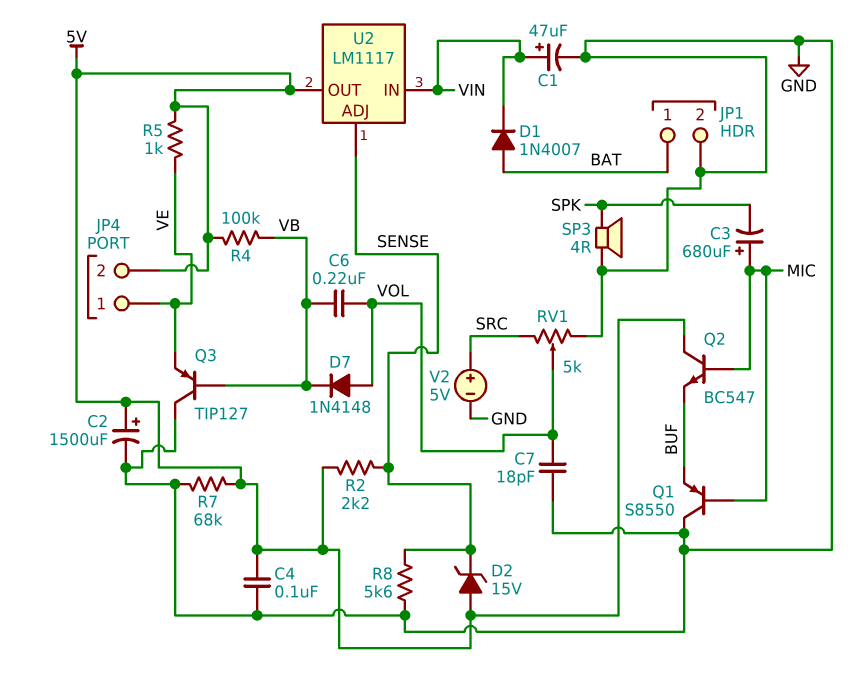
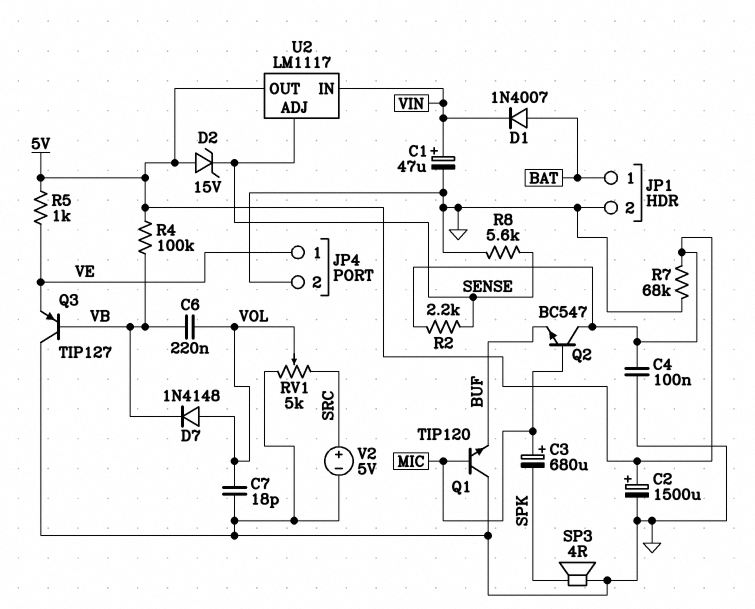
JP4 pin 2: 5V -> GND
Q1: PNP S8550 (B MIC, C GND, E BUF) -> NPN TIP120 (B MIC, C GND, E BUF)

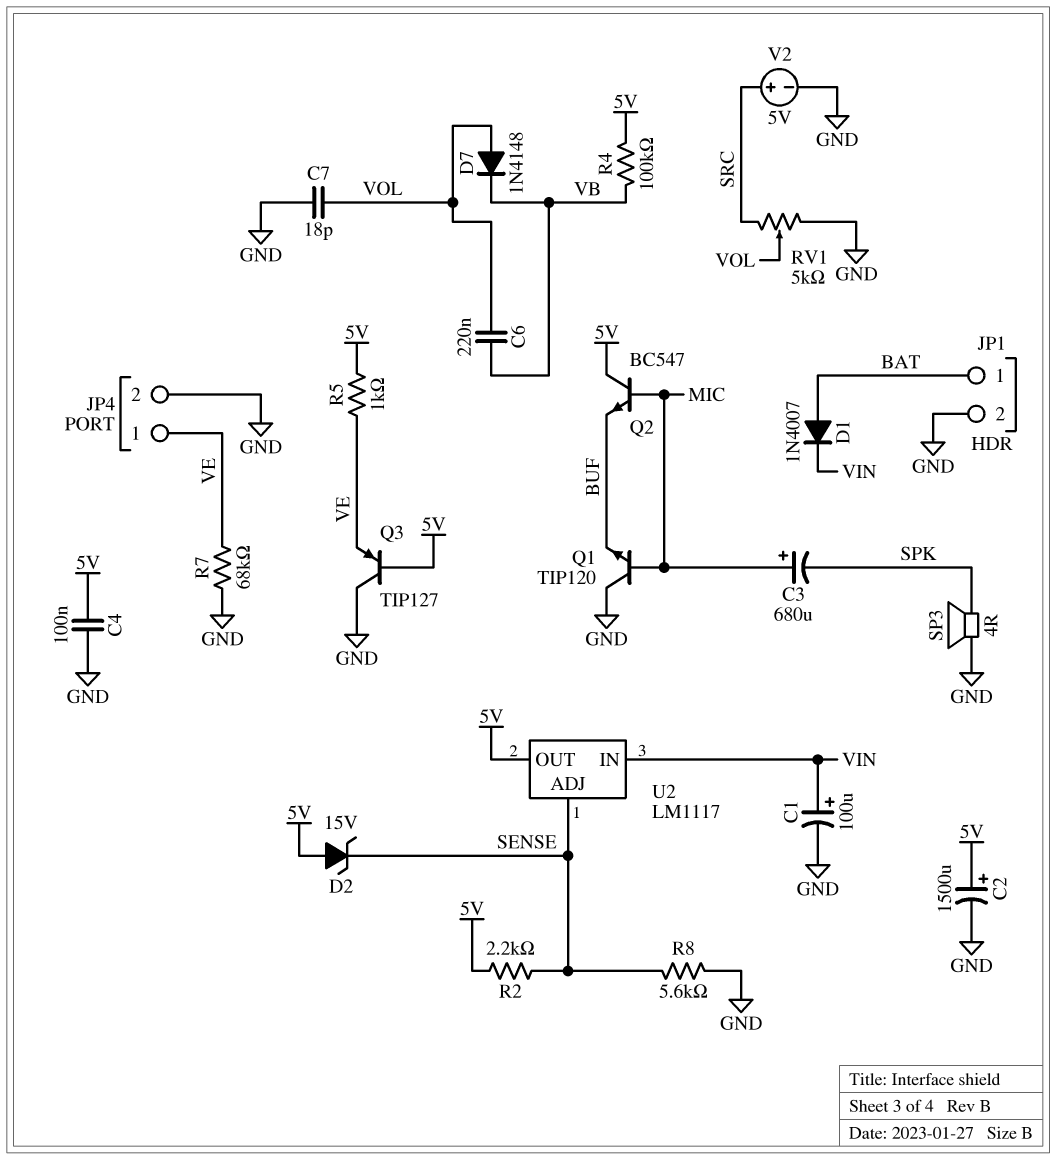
C1: 47uF (plus VIN, minus GND) -> 100uF (plus VIN, minus GND)
Q3: PNP TIP127 (B VB, C GND, E VE) -> PNP TIP127 (B 5V, C GND, E VE)
R7: 68k (5V, GND) -> 68k (GND, VE)

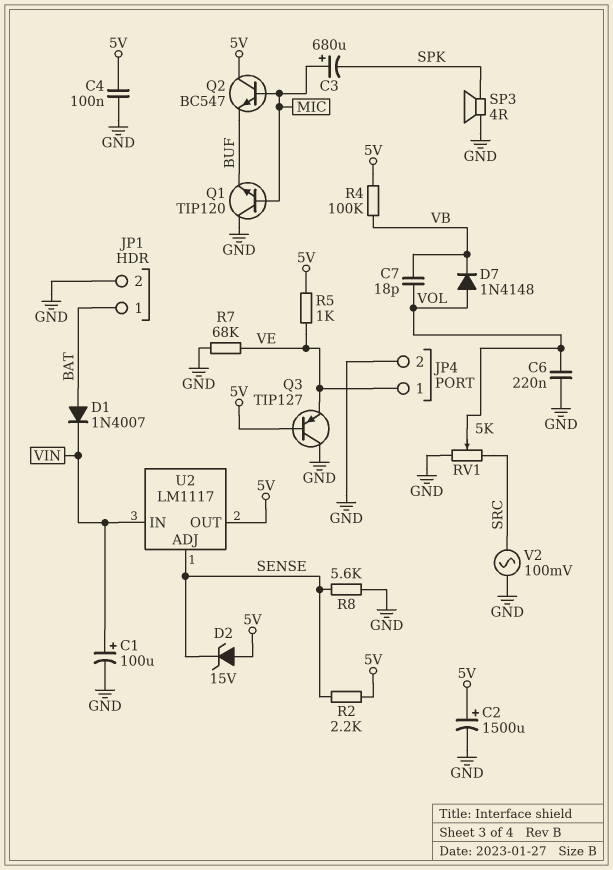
C6: 220nF (VB, VOL) -> 220nF (GND, VOL)
C7: 18pF (GND, VOL) -> 18pF (VB, VOL)
V2: 5V (plus SRC, minus GND) -> AC 100mV (GND, SRC)

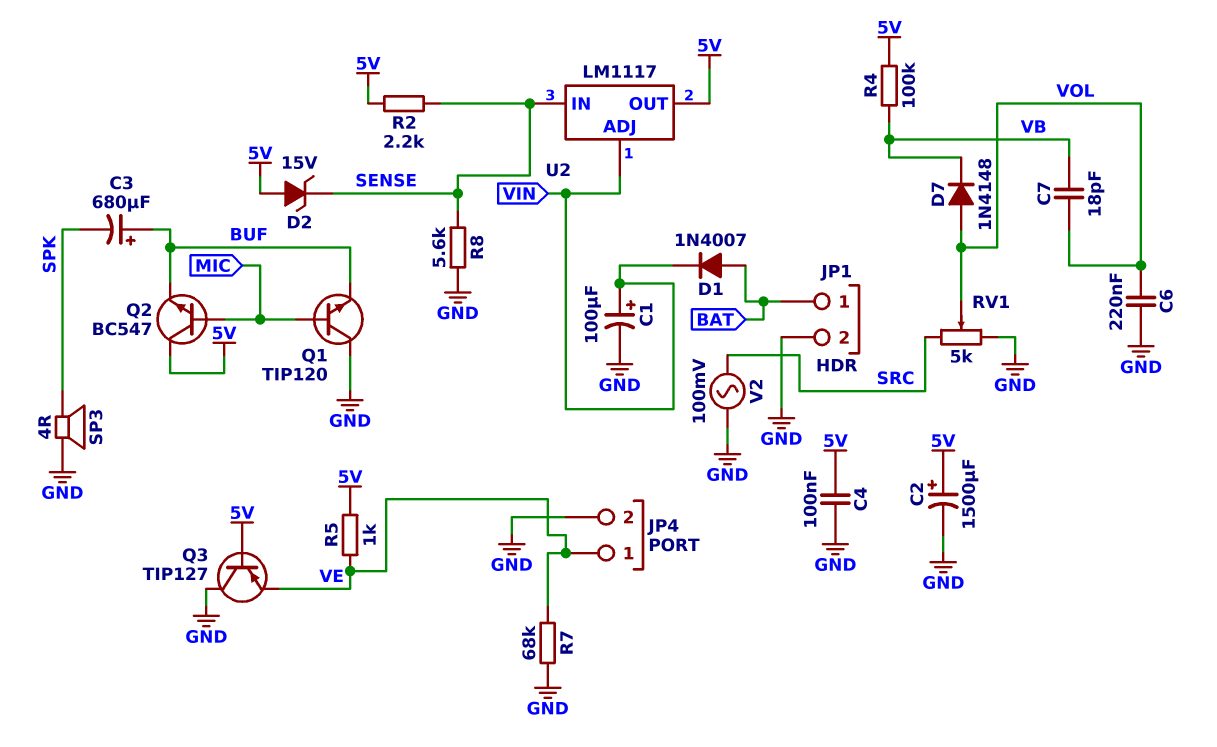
C3: 680uF (plus MIC, minus SPK) -> 680uF (plus BUF, minus SPK)
U2 pin ADJ: SENSE -> VIN
U2 pin IN: VIN -> SENSE

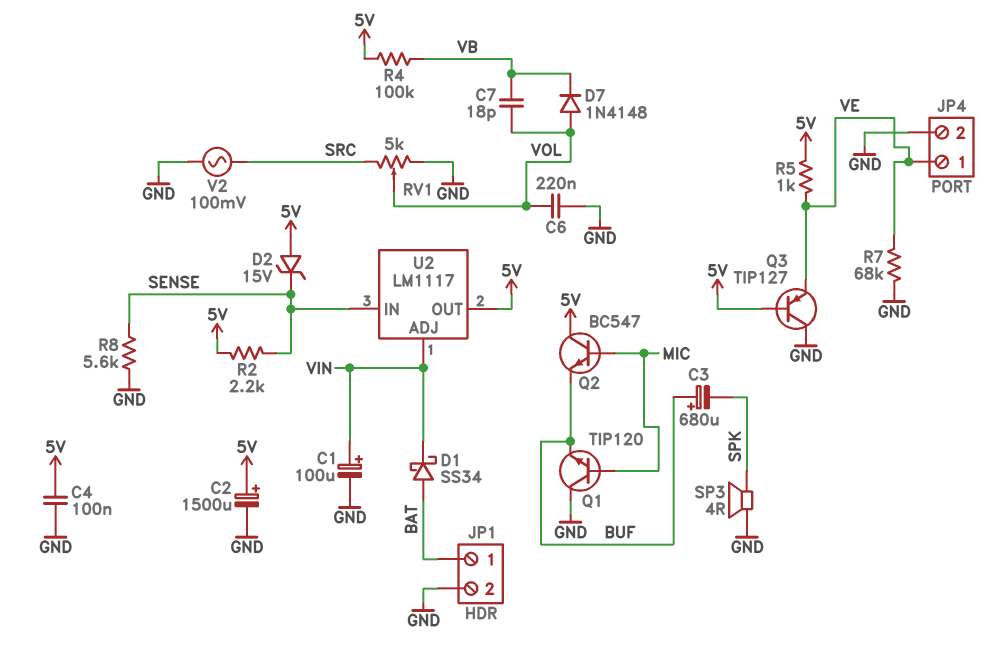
D1: diode 1N4007 (A BAT, K VIN) -> schottky SS34 (A BAT, K VIN)

